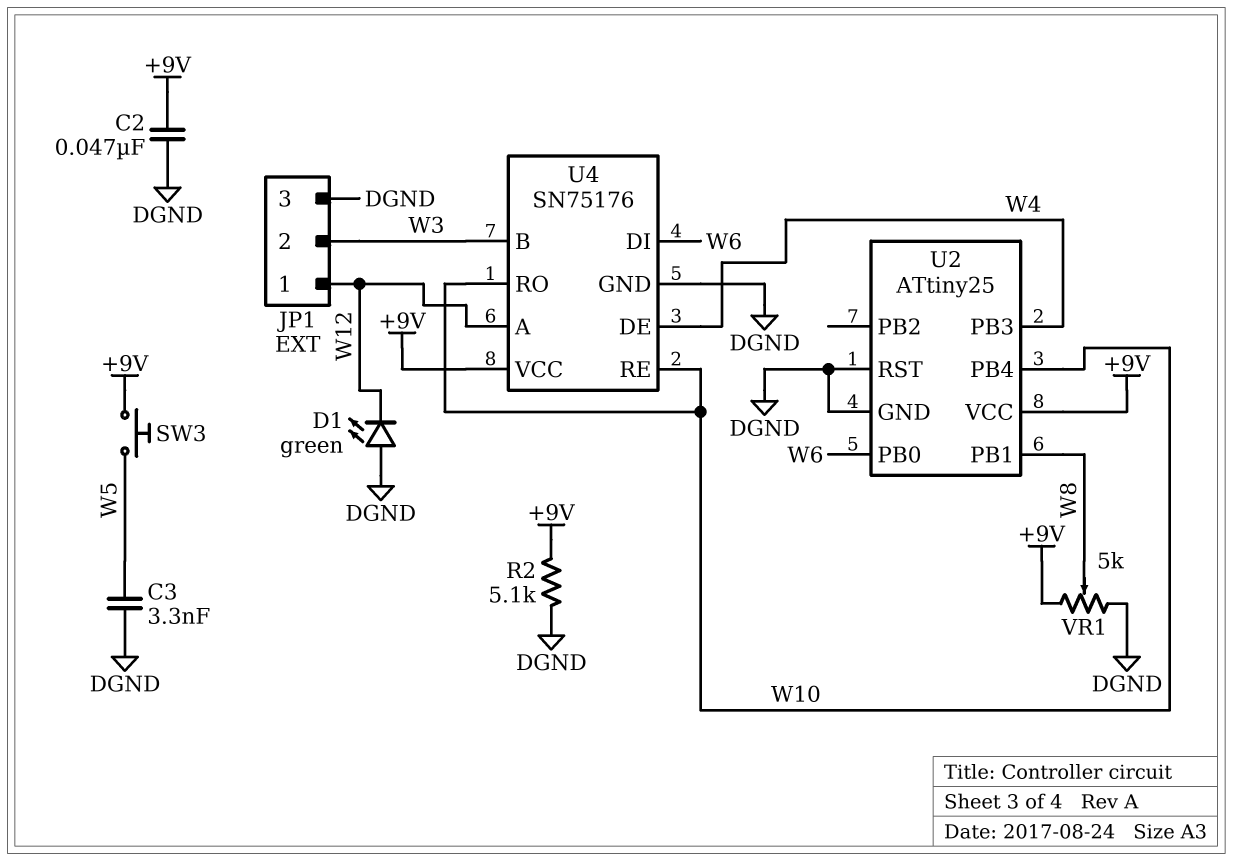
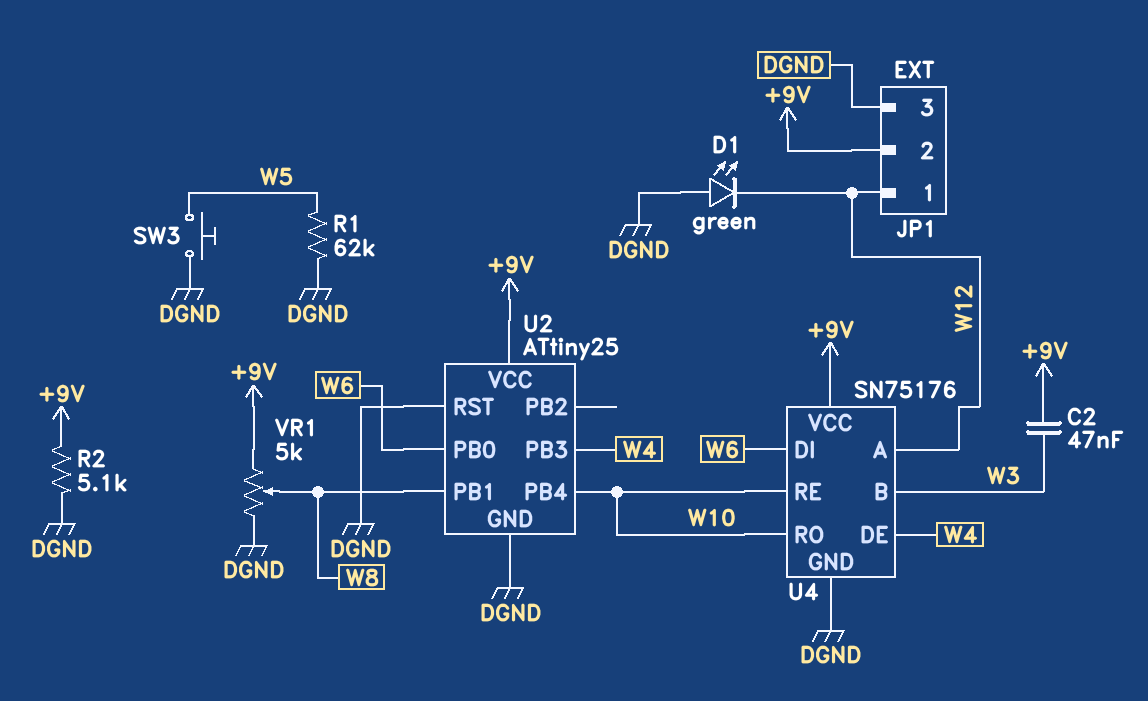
C2: 47nF (+9V, DGND) -> 47nF (+9V, W3)
C3: 3.3nF (DGND, W5) -> none
JP1 pin 2: W3 -> +9V
R1: none -> 62k (DGND, W5)
SW3: button (+9V, W5) -> button (DGND, W5)

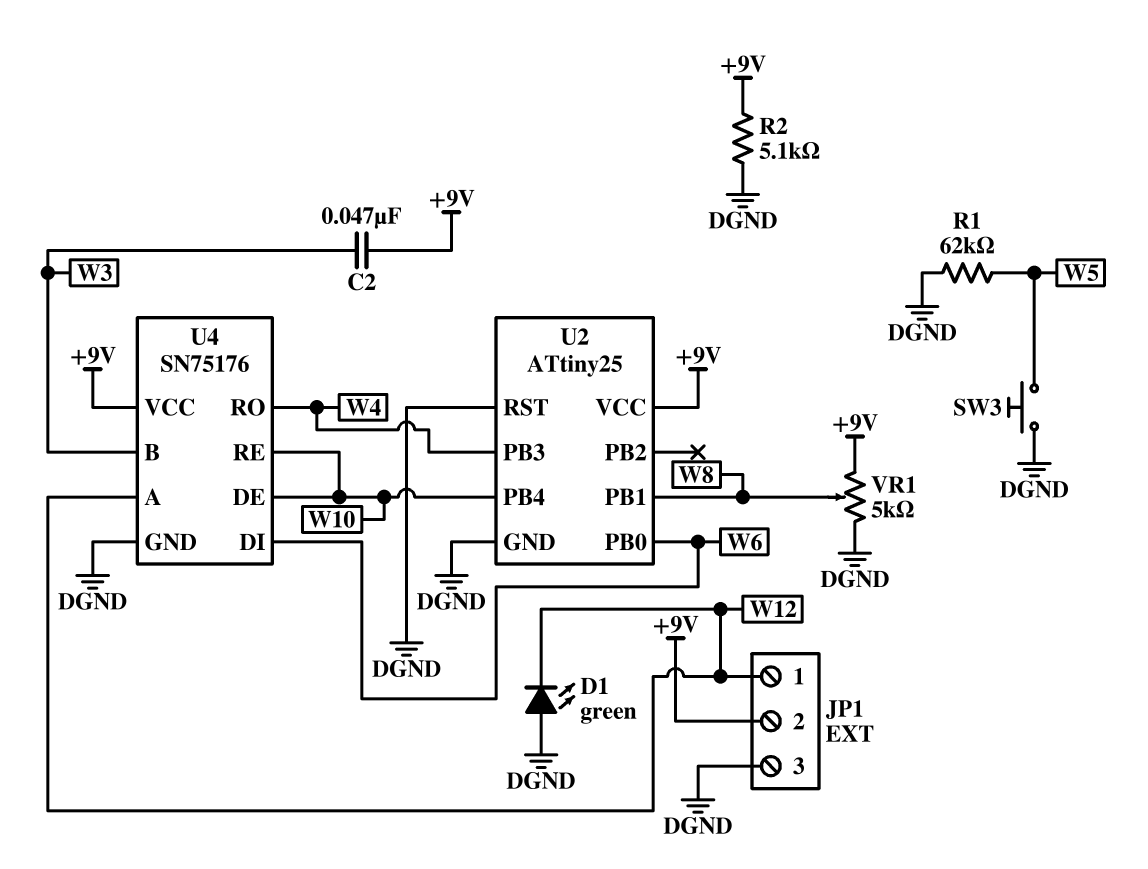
U4 pin DE: W4 -> W10
U4 pin RO: W10 -> W4

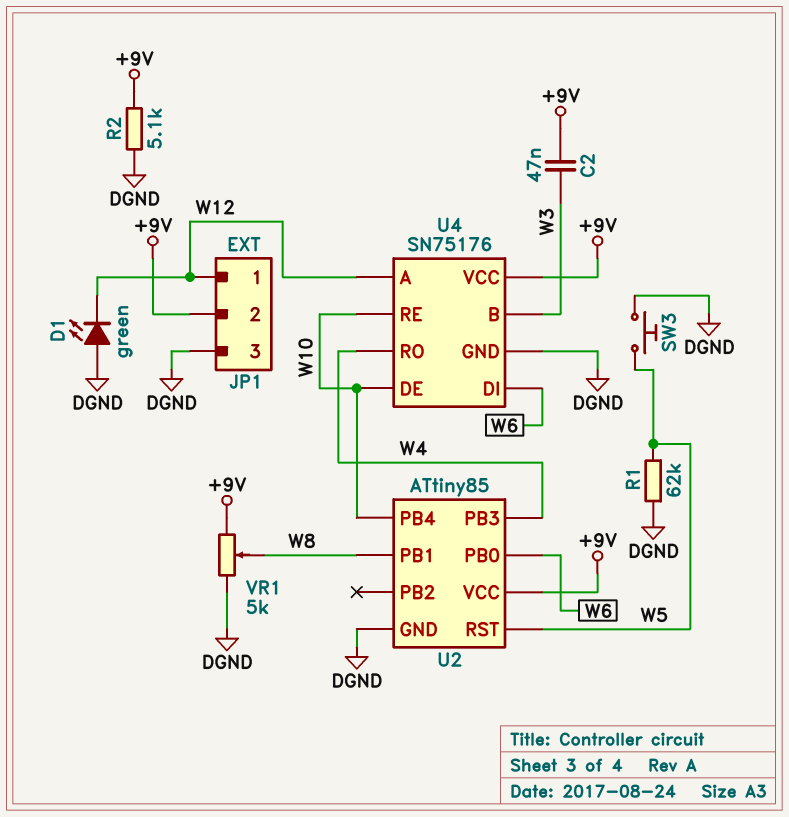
U2: ATtiny25 -> ATtiny85
U2 pin RST: DGND -> W5

